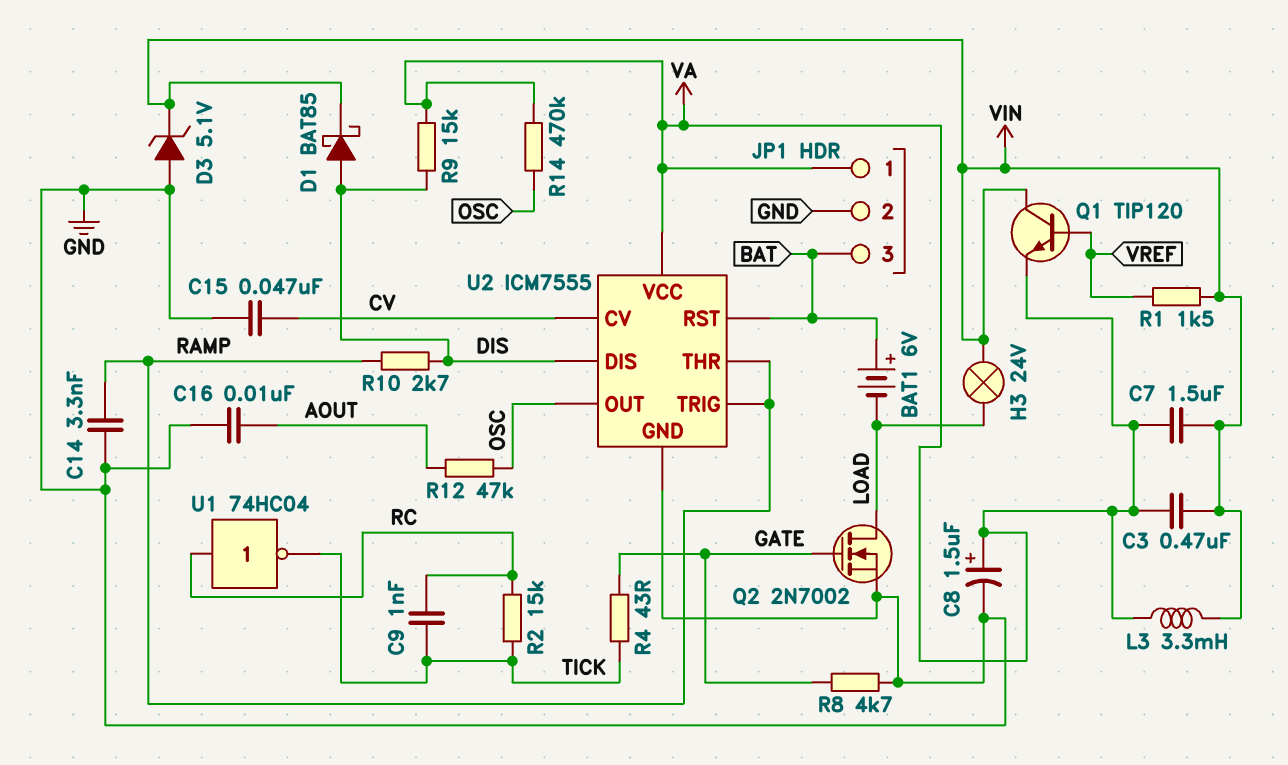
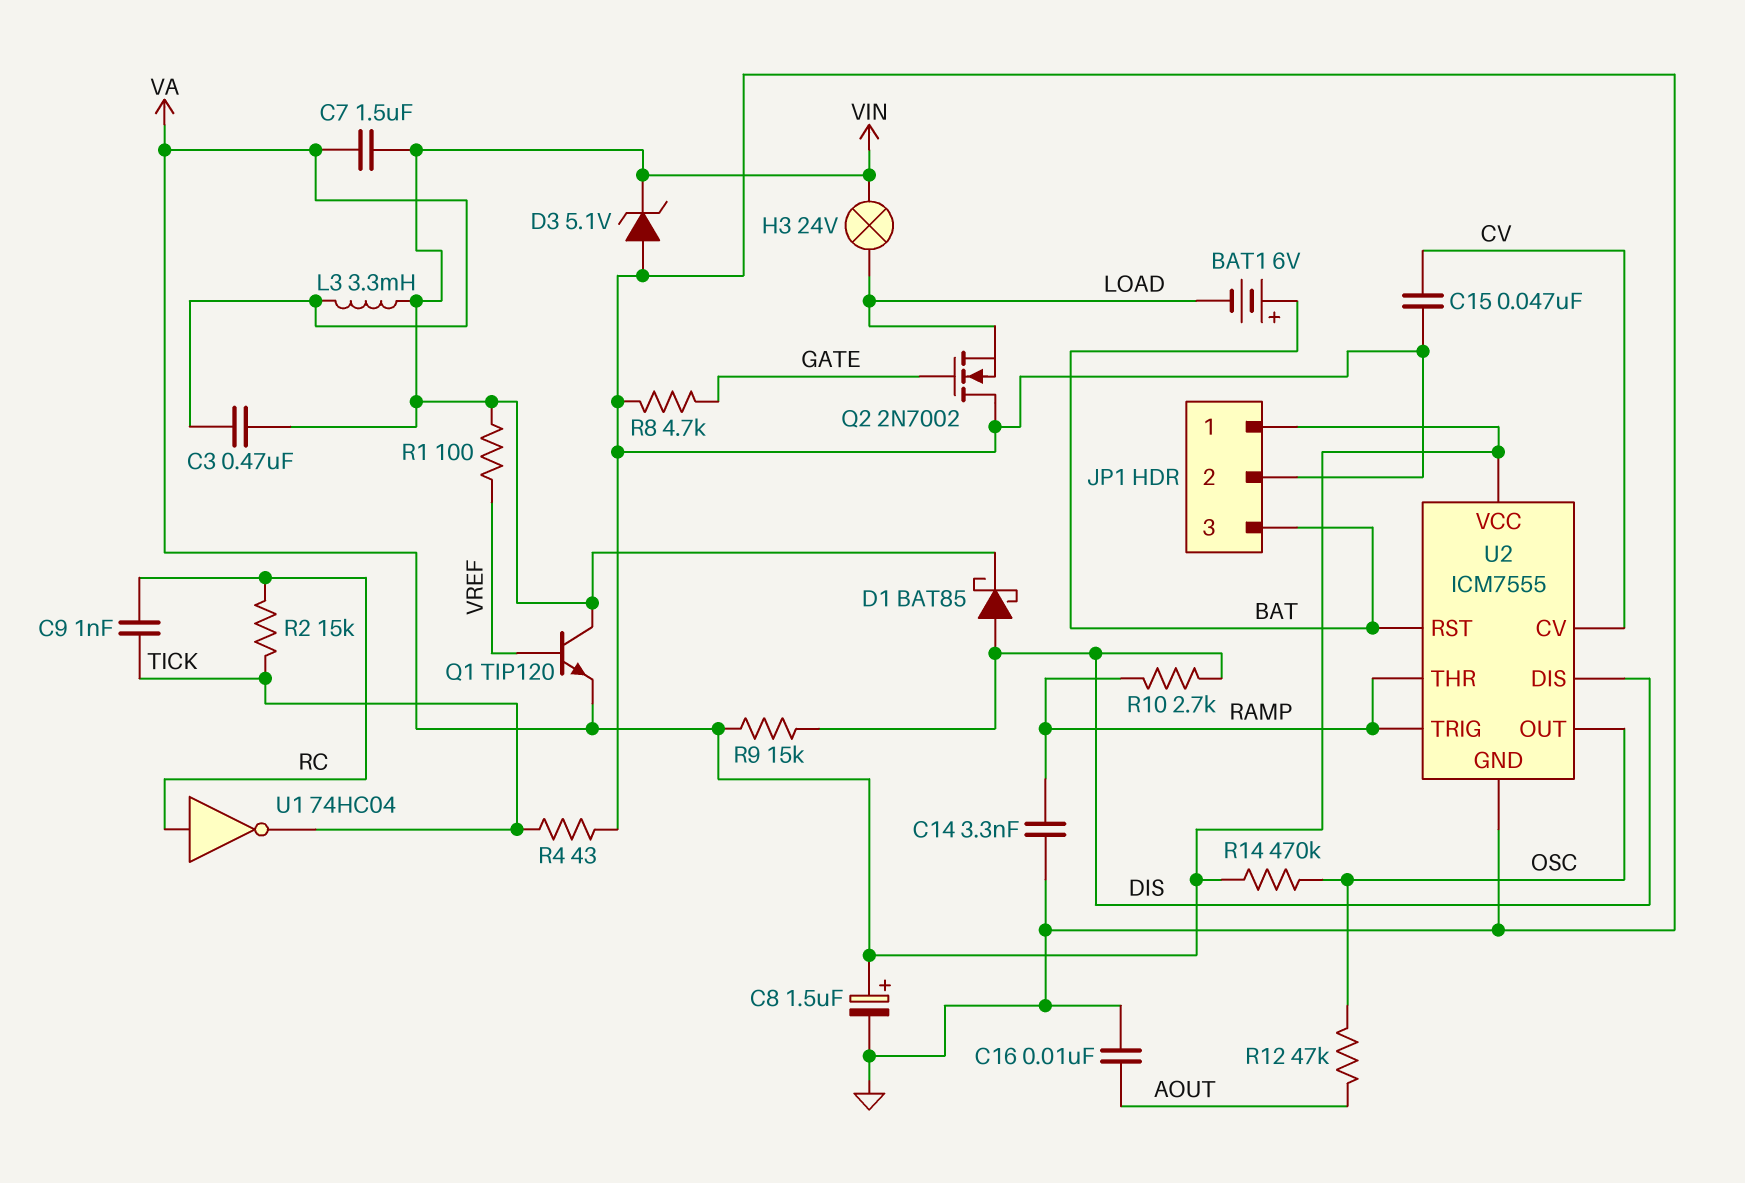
Q2: NMOS 2N7002 (G GATE, D LOAD, S GND) -> NMOS 2N7002 (G GATE, D GND, S LOAD)
R1: 1.5k (VIN, VREF) -> 100 (VIN, VREF)
R4: 43 (GATE, TICK) -> 43 (GND, TICK)

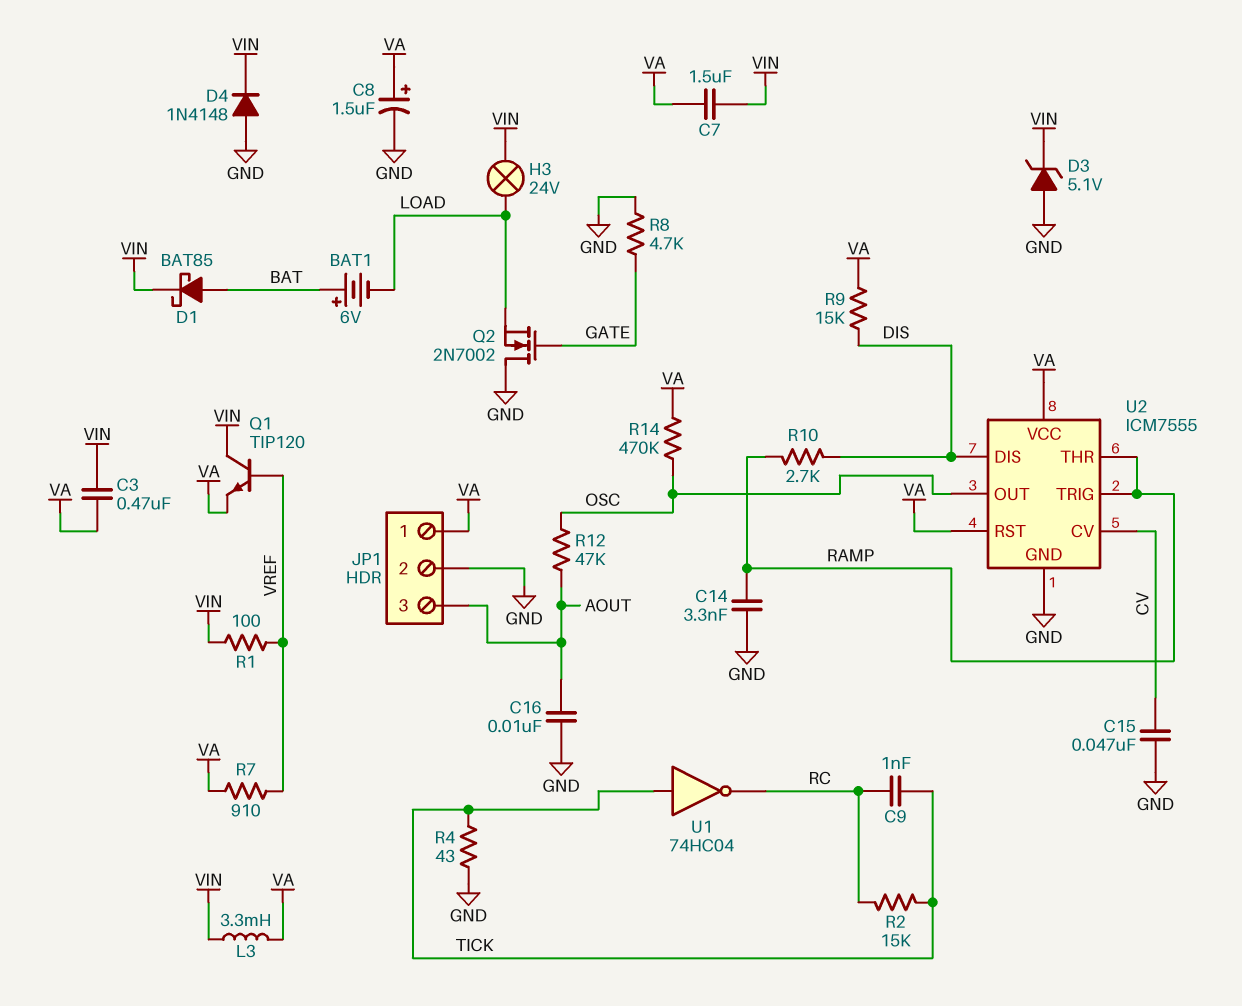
D1: schottky BAT85 (A DIS, K VIN) -> schottky BAT85 (A BAT, K VIN)
D4: none -> diode 1N4148 (A GND, K VIN)
JP1 pin 3: BAT -> AOUT
R7: none -> 910 (VA, VREF)
U1: NOT 74HC04 (in RC, out TICK) -> NOT 74HC04 (in TICK, out RC)
U2 pin RST: BAT -> VA

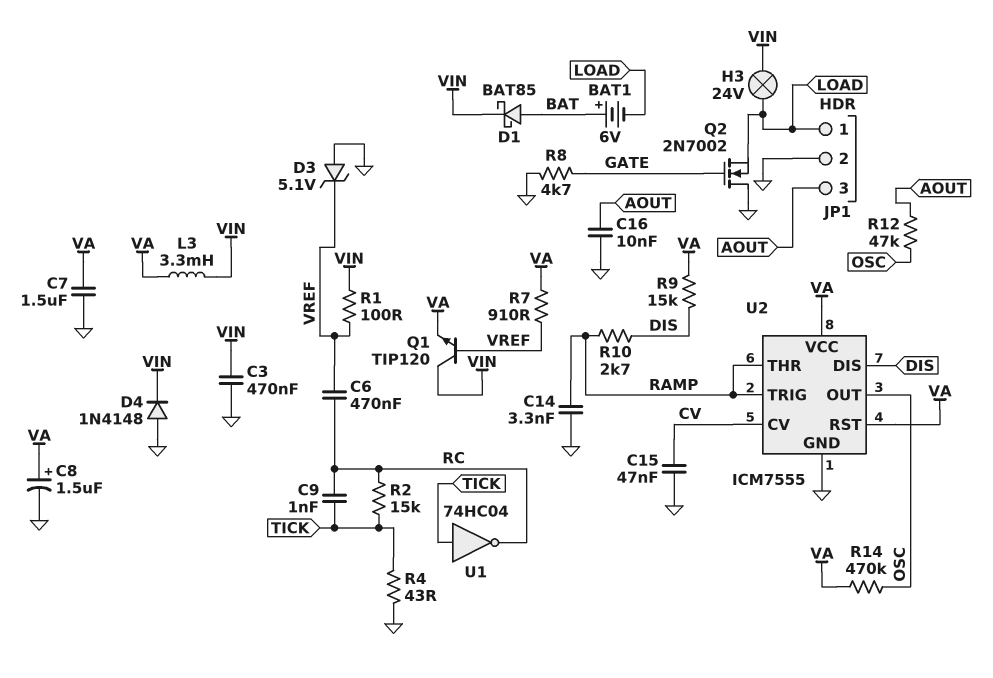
C3: 470nF (VA, VIN) -> 470nF (GND, VIN)
C6: none -> 470nF (RC, VREF)
C7: 1.5uF (VA, VIN) -> 1.5uF (GND, VA)
D3: zener 5.1V (A GND, K VIN) -> zener 5.1V (A GND, K VREF)
JP1 pin 1: VA -> LOAD

